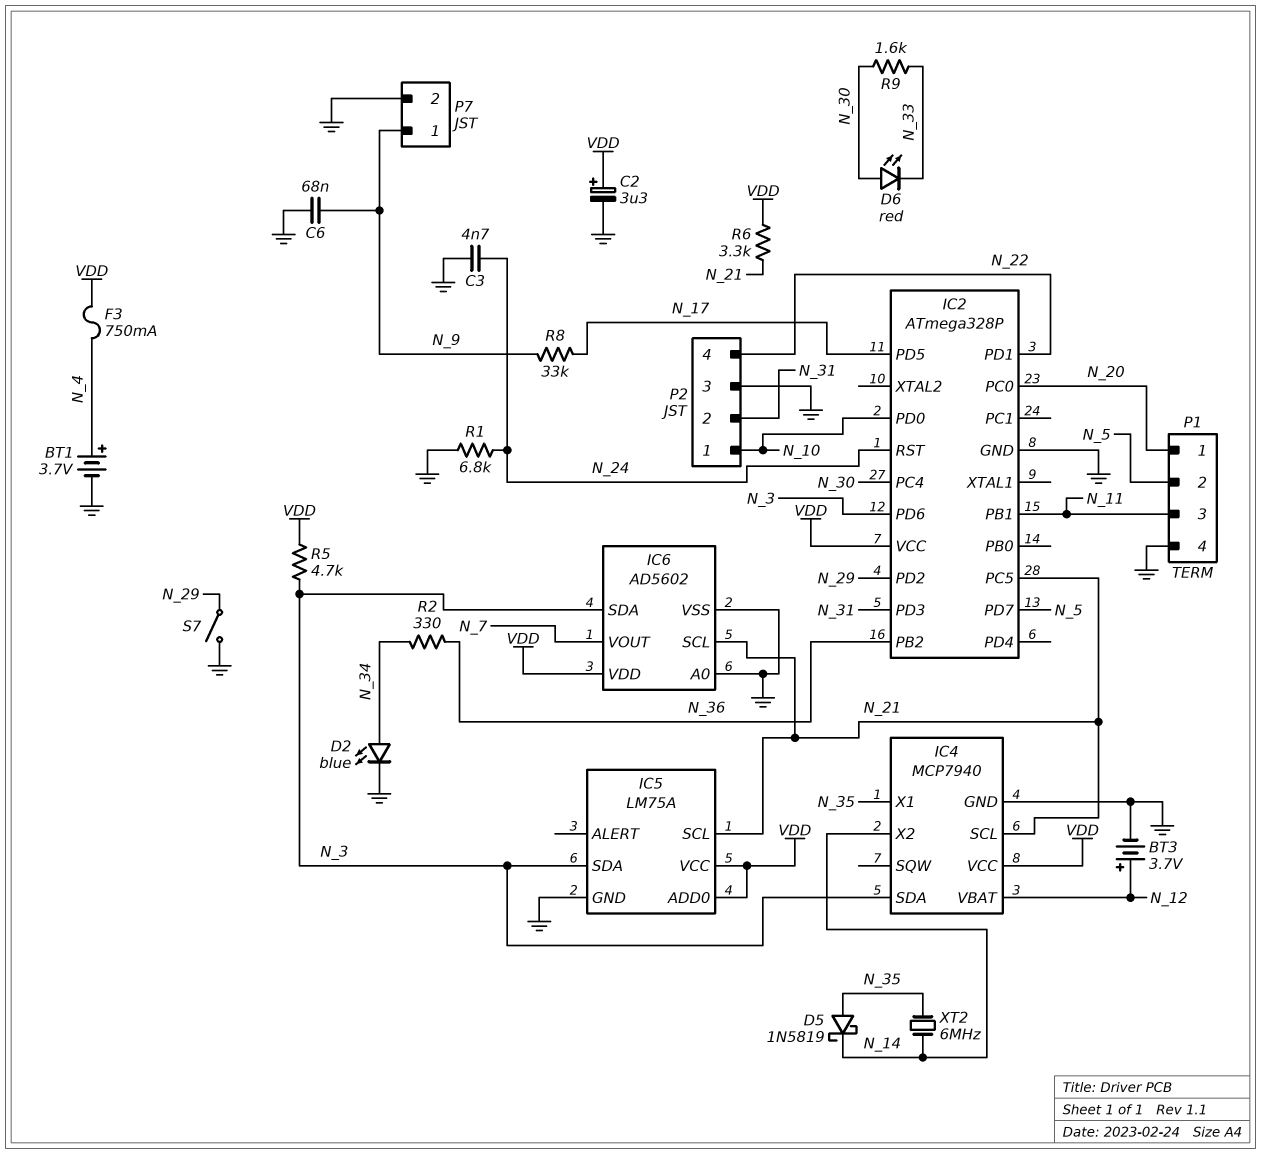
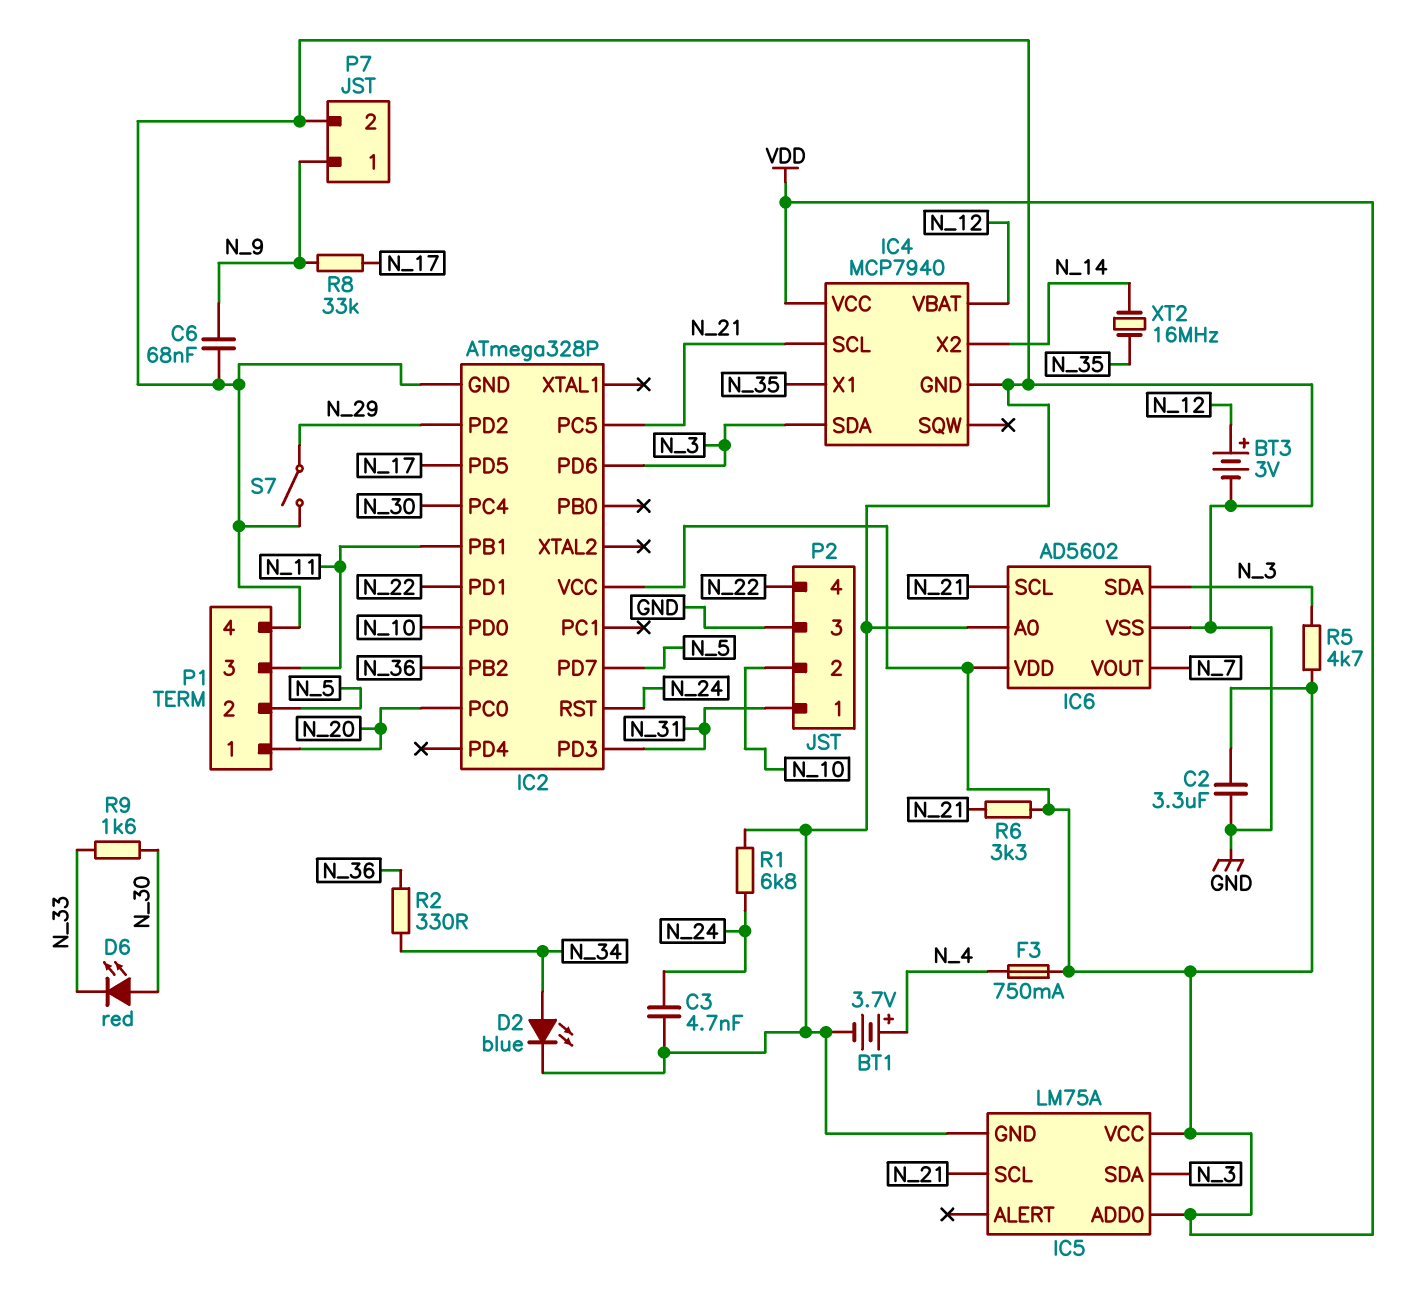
BT3: 3.7V (plus N_12, minus GND) -> 3V (plus N_12, minus GND)
C2: 3.3uF (plus VDD, minus GND) -> 3.3uF (GND, VDD)
D5: schottky 1N5819 (A N_35, K N_14) -> none
P2 pin 1: N_10 -> N_31
P2 pin 2: N_31 -> N_10
XT2: 6MHz (N_14, N_35) -> 16MHz (N_14, N_35)

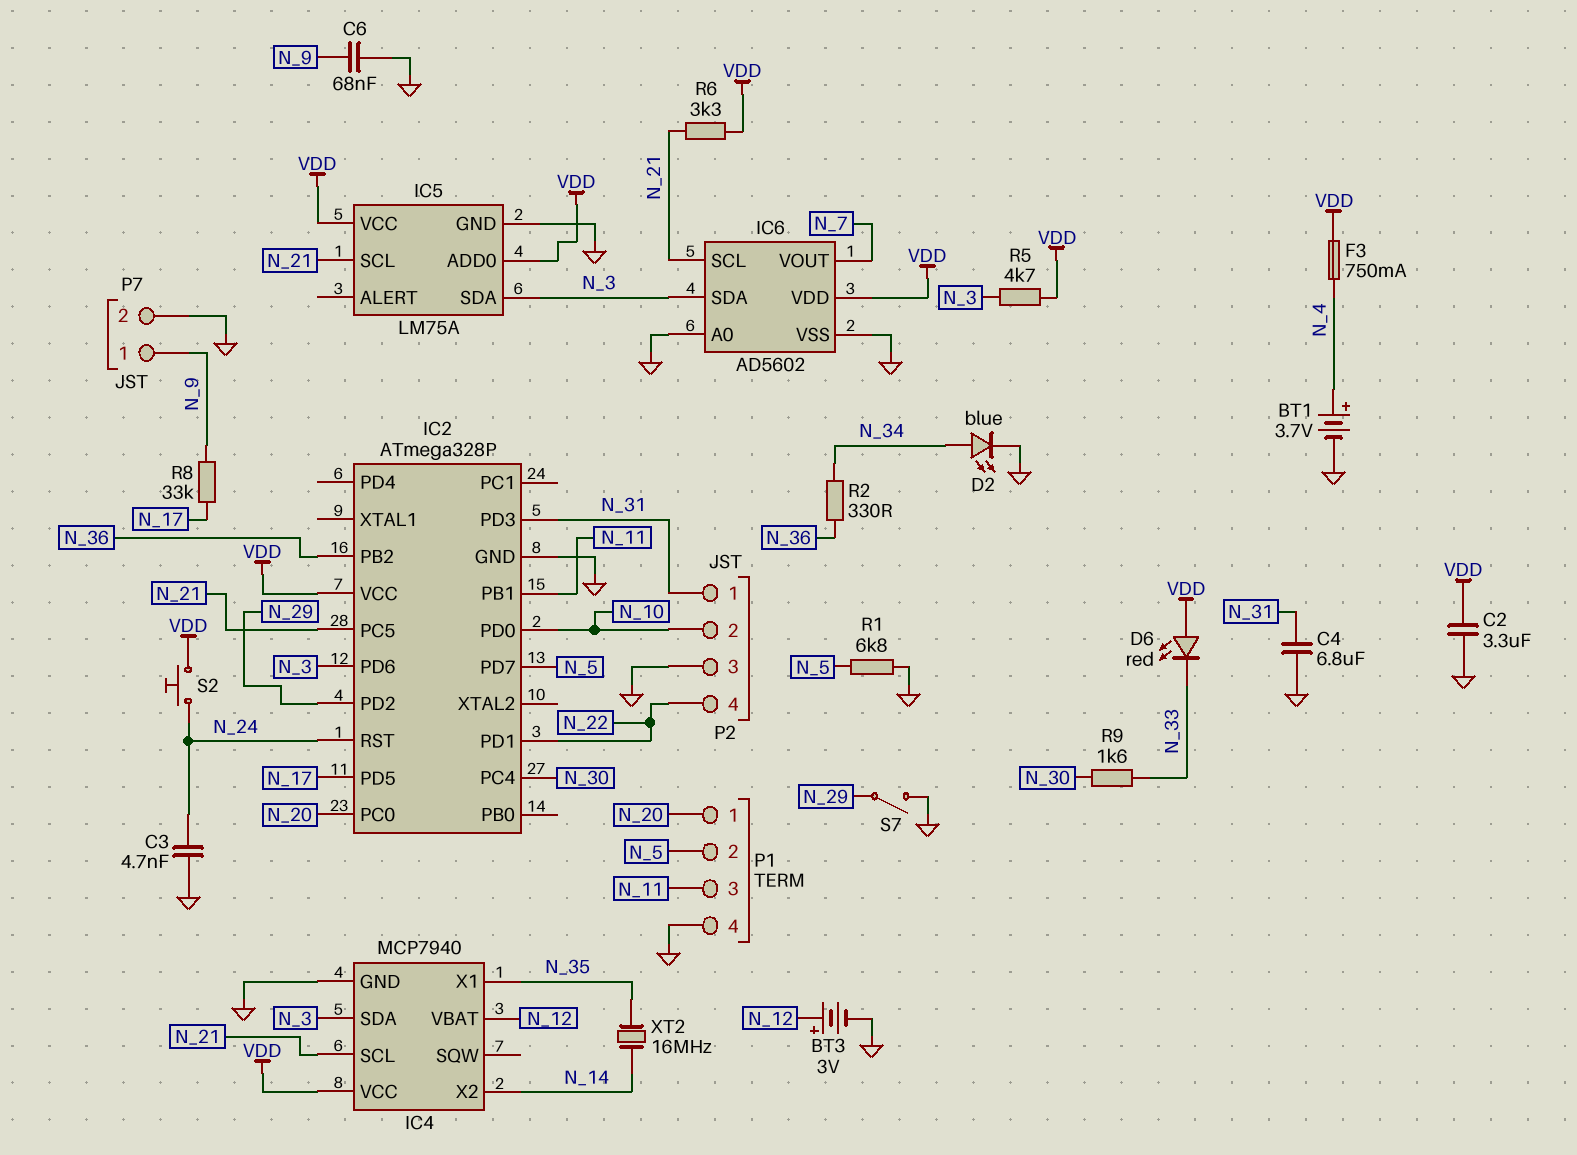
C4: none -> 6.8uF (GND, N_31)
D6: LED red (A N_30, K N_33) -> LED red (A VDD, K N_33)
R1: 6.8k (GND, N_24) -> 6.8k (GND, N_5)
S2: none -> button (N_24, VDD)

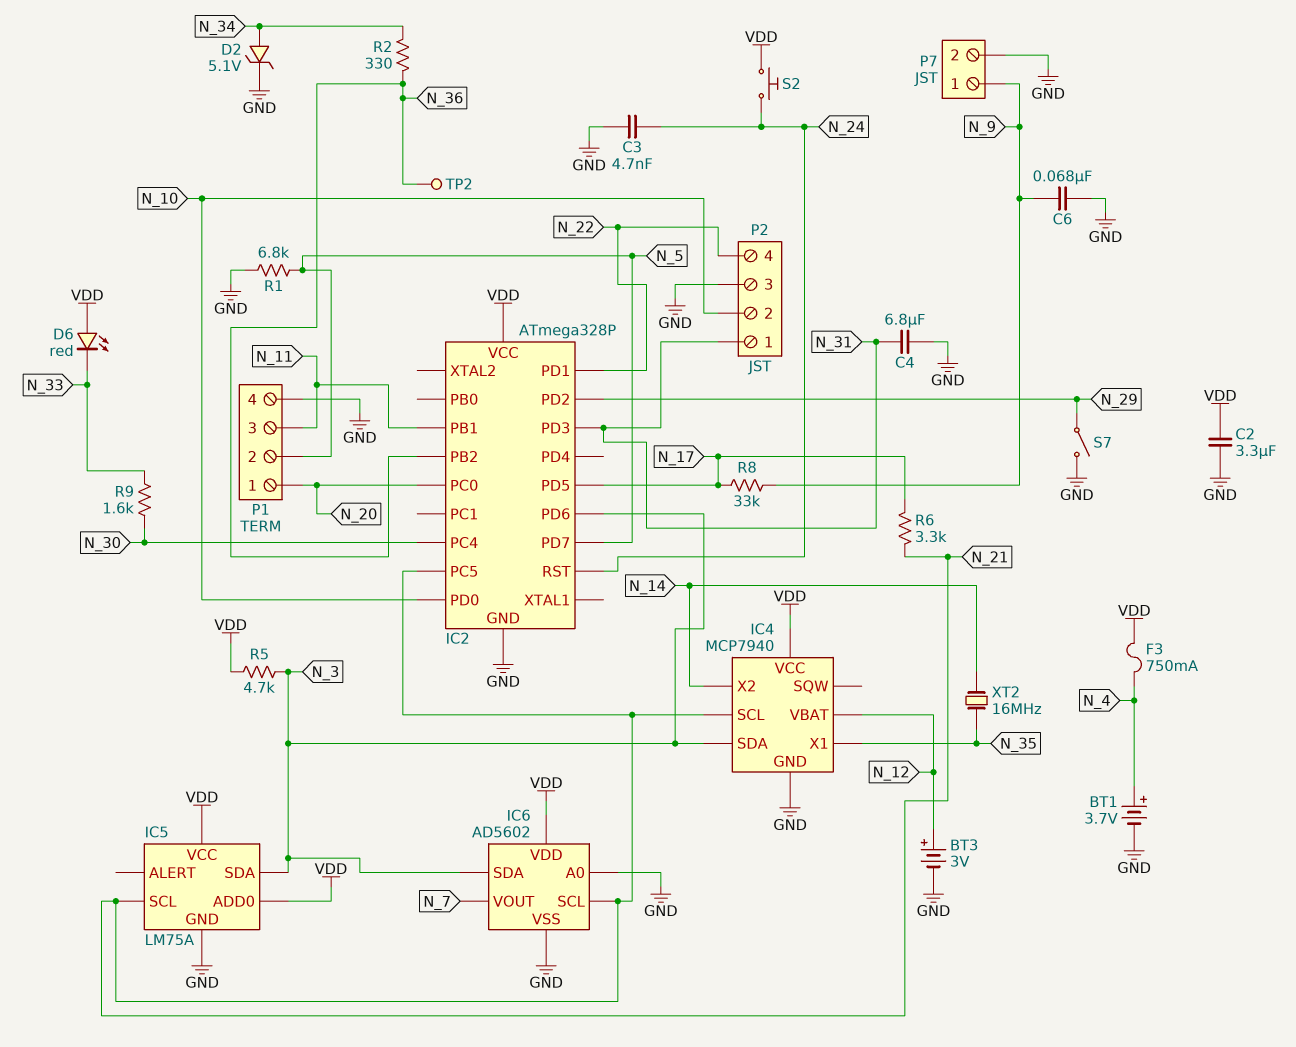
D2: LED blue (A N_34, K GND) -> zener 5.1V (A N_34, K GND)
R6: 3.3k (N_21, VDD) -> 3.3k (N_17, N_21)
TP2: none -> test point (N_36)

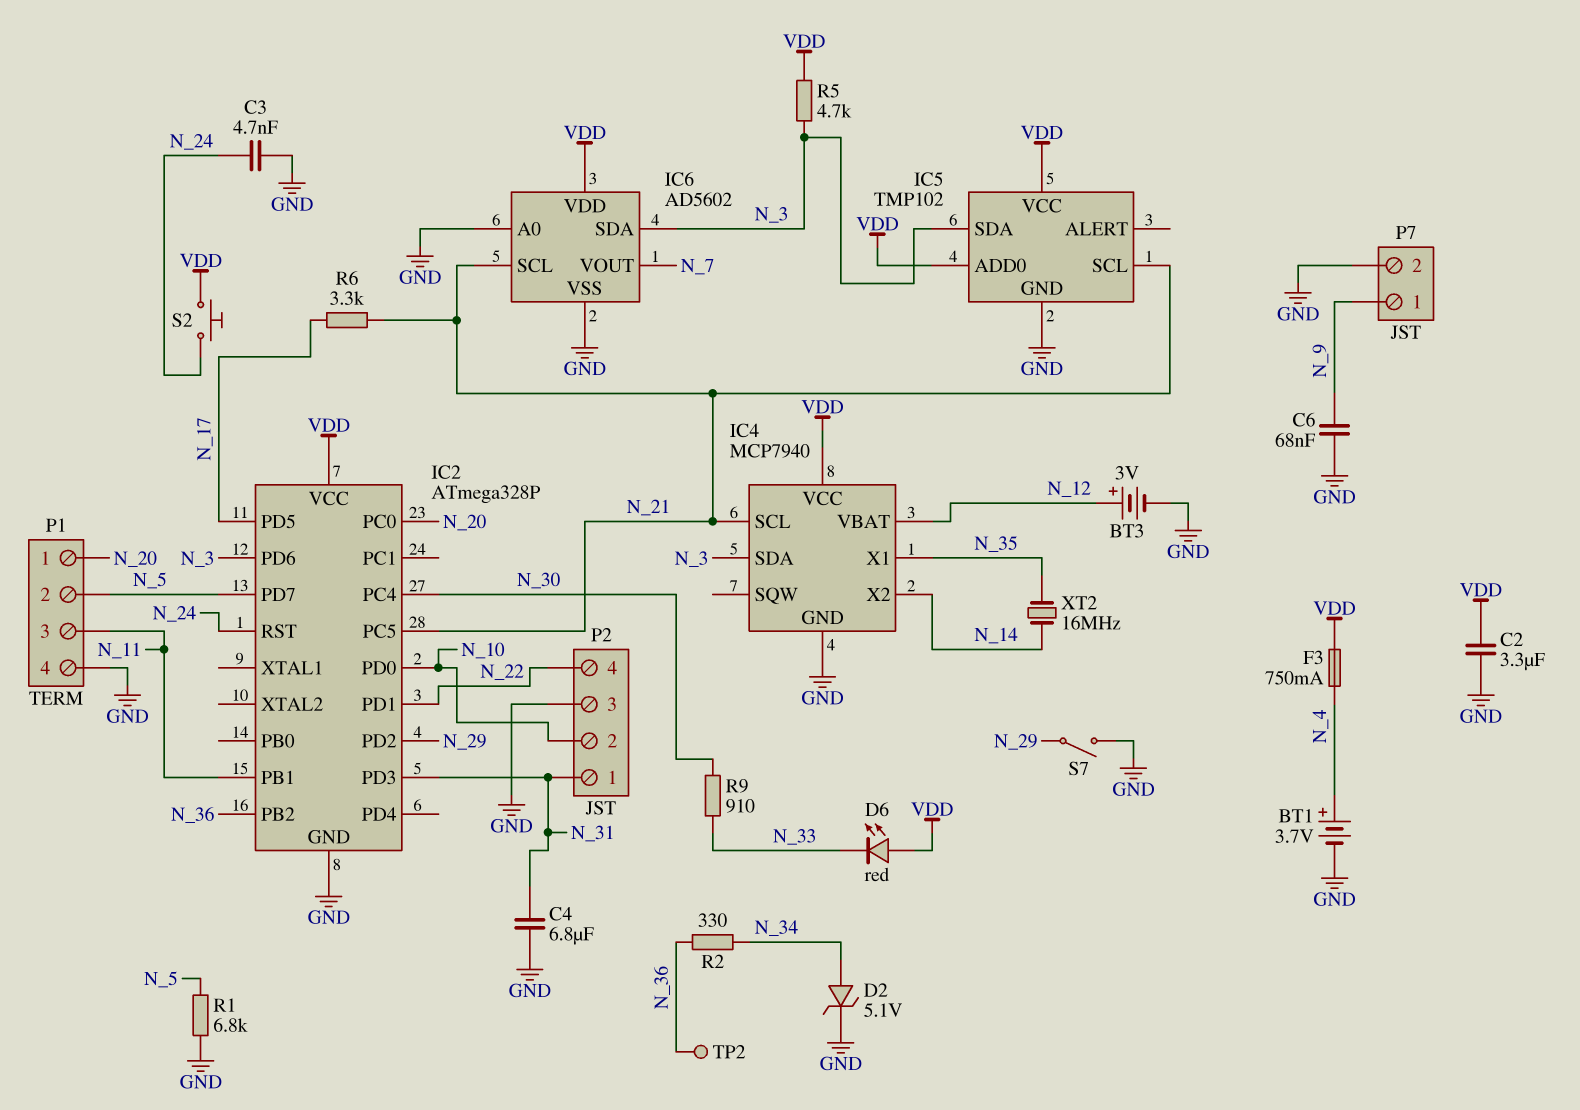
IC5: LM75A -> TMP102
R8: 33k (N_9, N_17) -> none
R9: 1.6k (N_30, N_33) -> 910 (N_30, N_33)

